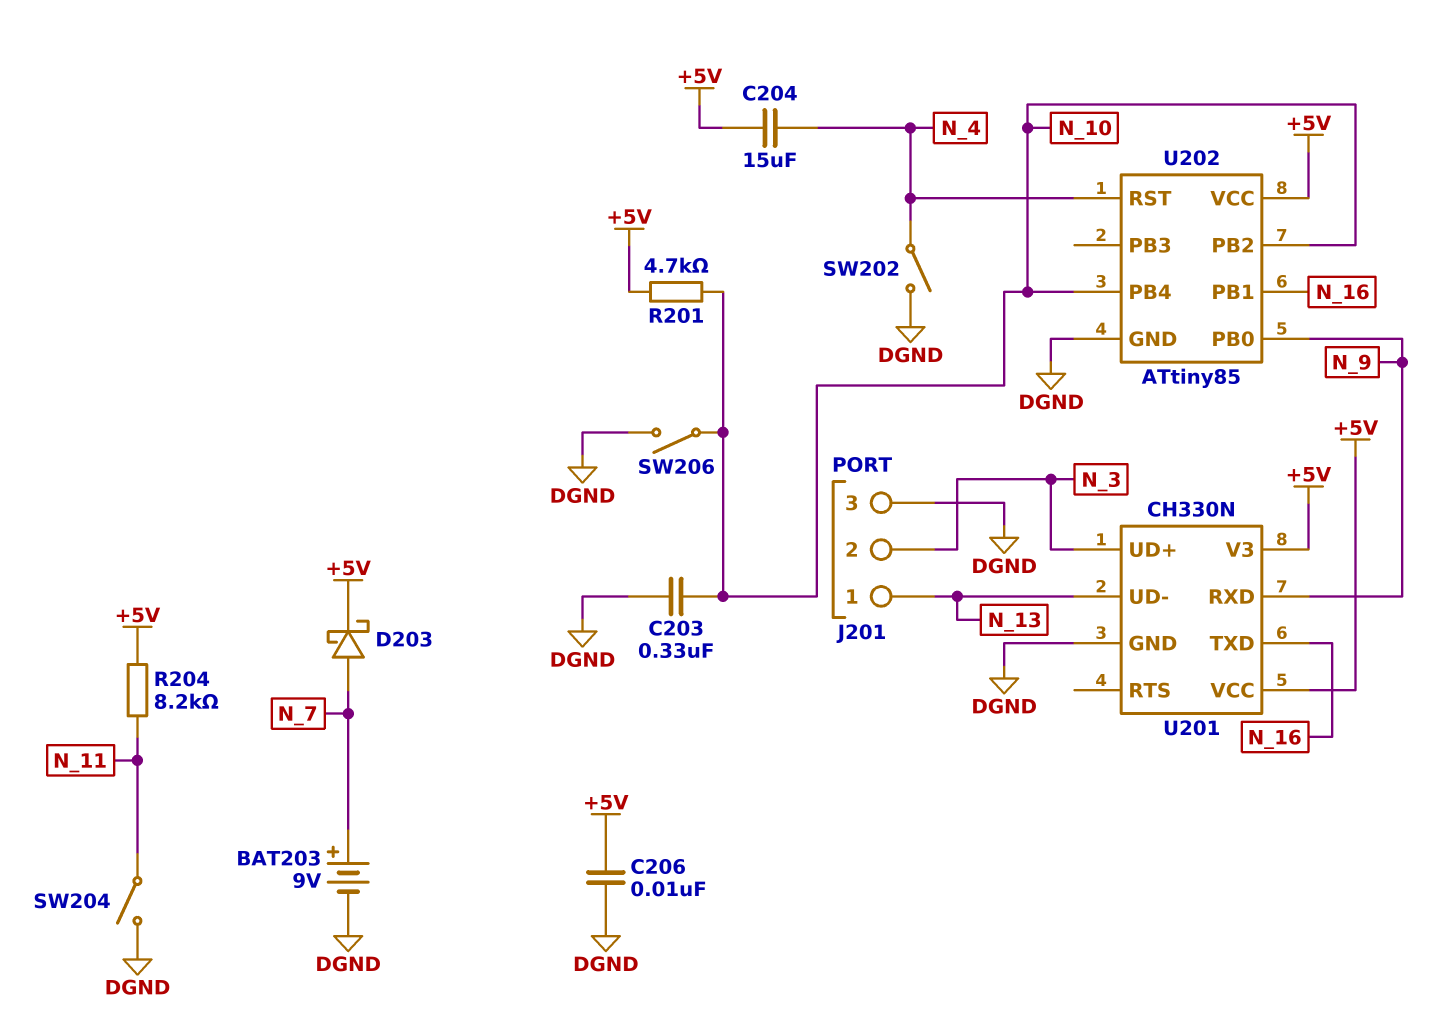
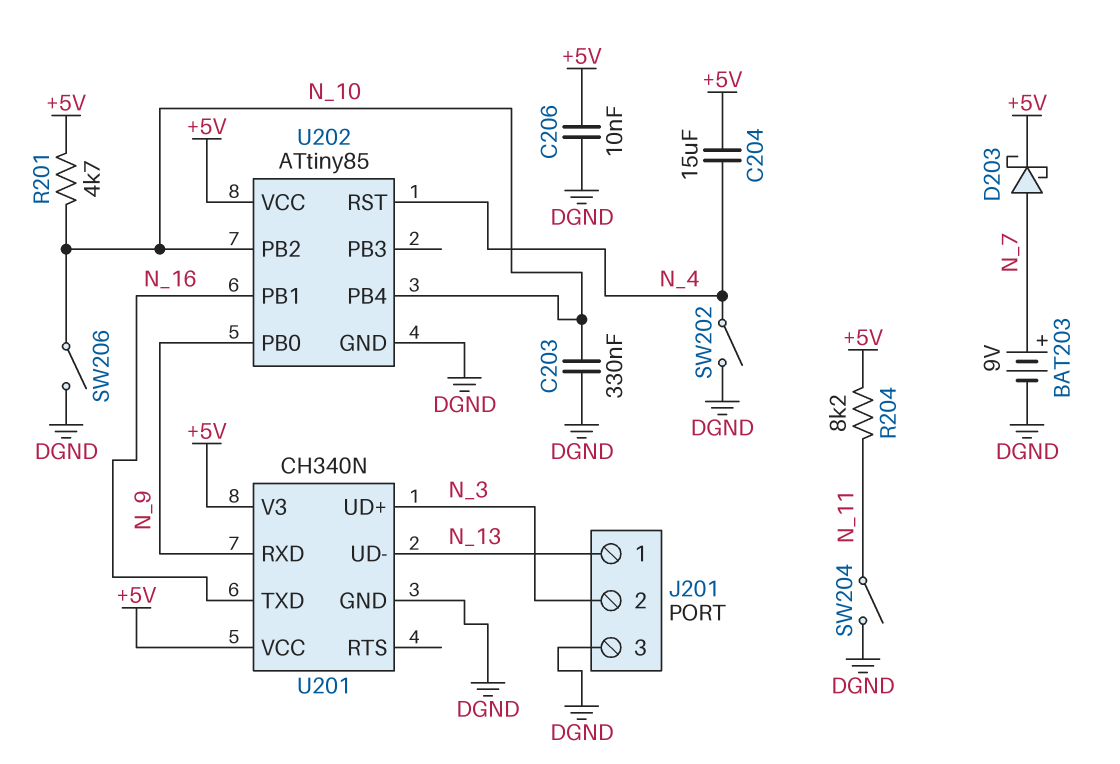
U201: CH330N -> CH340N

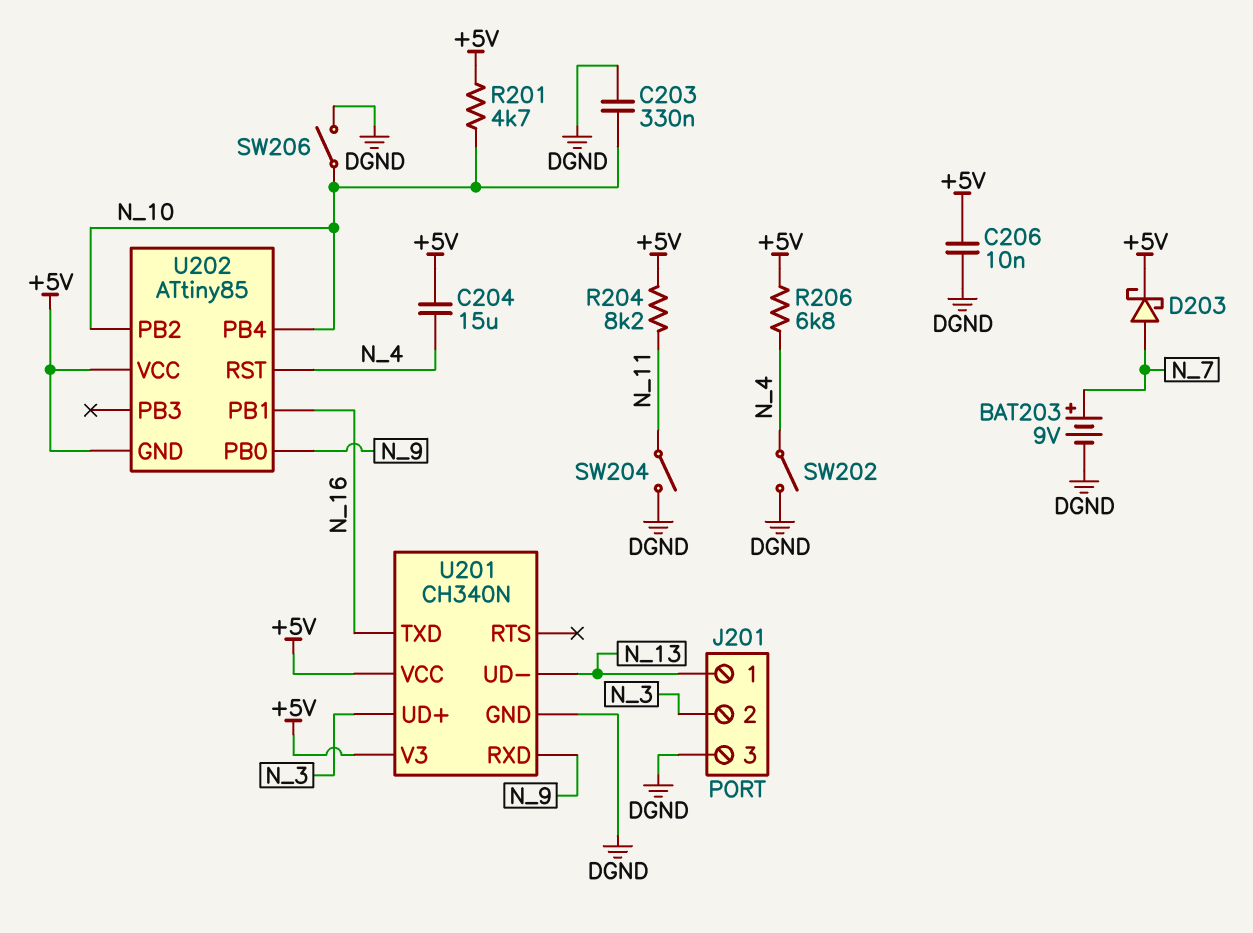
R206: none -> 6.8k (+5V, N_4)
U202 pin GND: DGND -> +5V

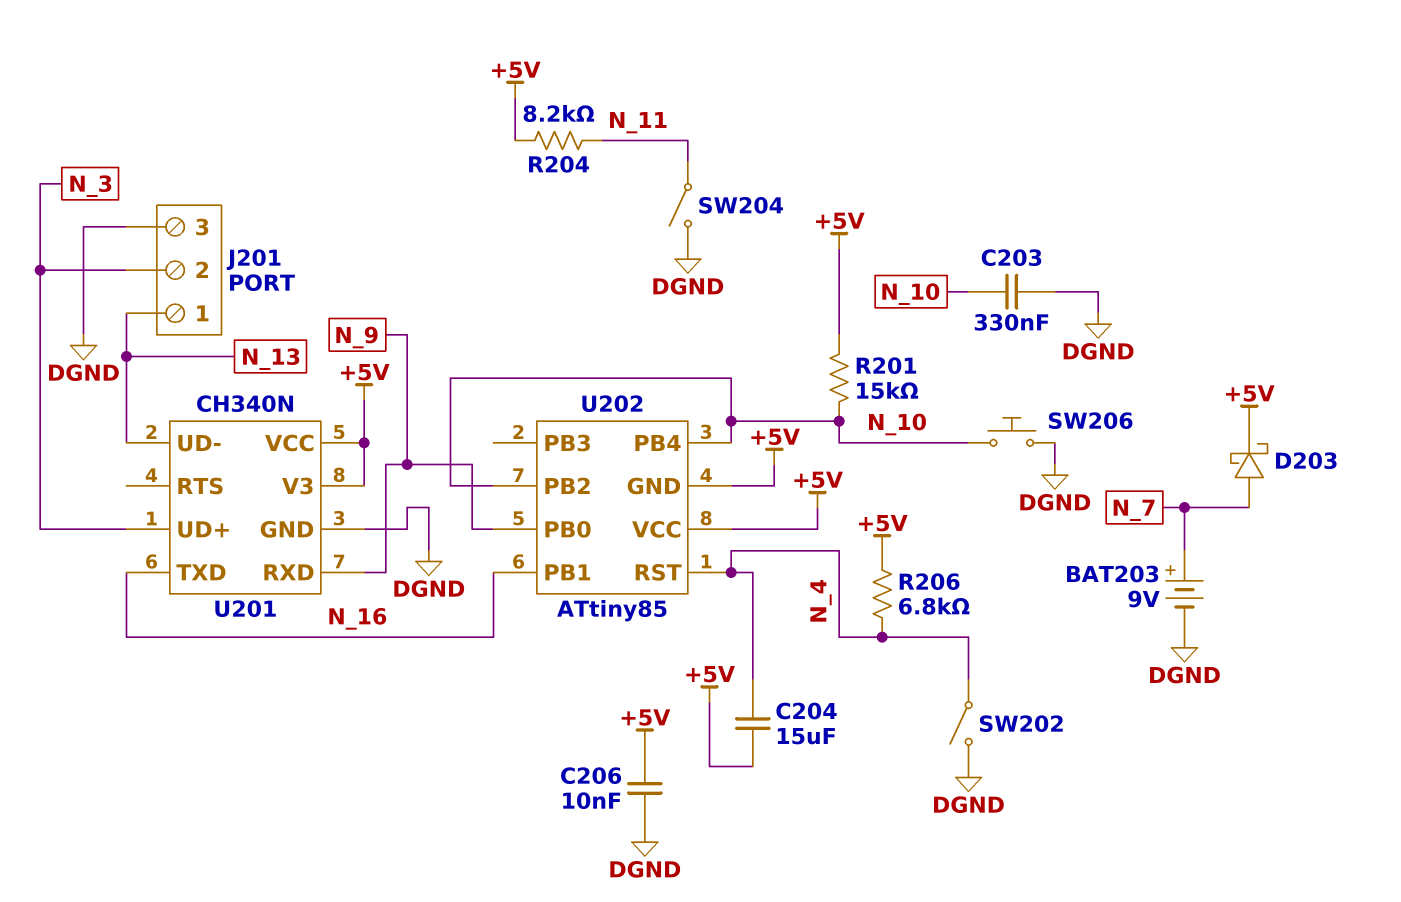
R201: 4.7k (+5V, N_10) -> 15k (+5V, N_10)
SW206: switch (DGND, N_10) -> button (DGND, N_10)

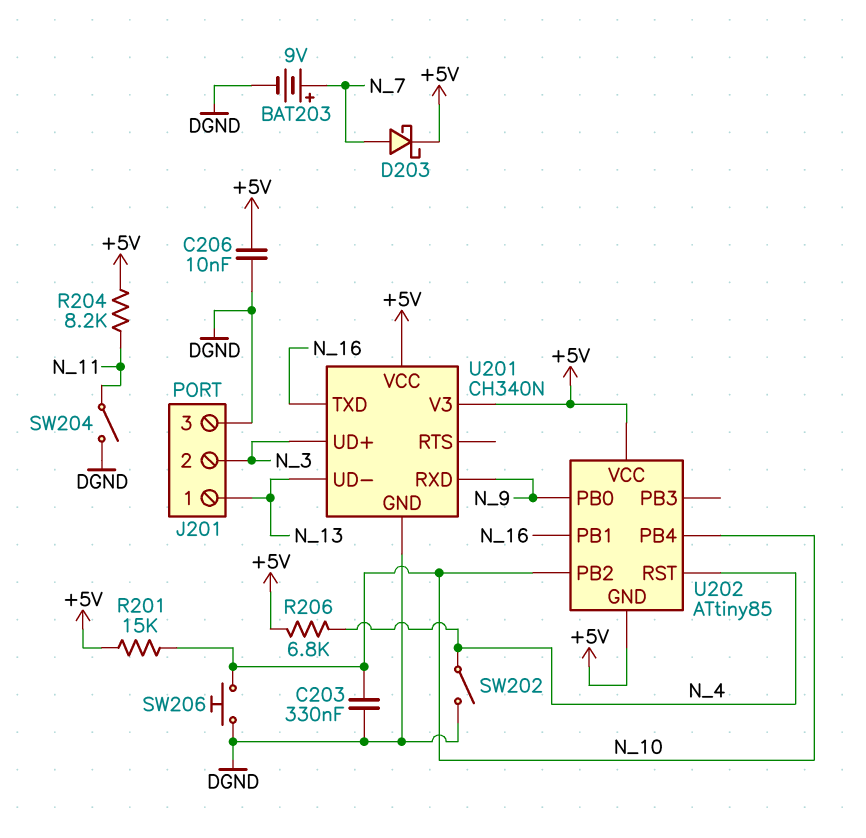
C204: 15uF (+5V, N_4) -> none

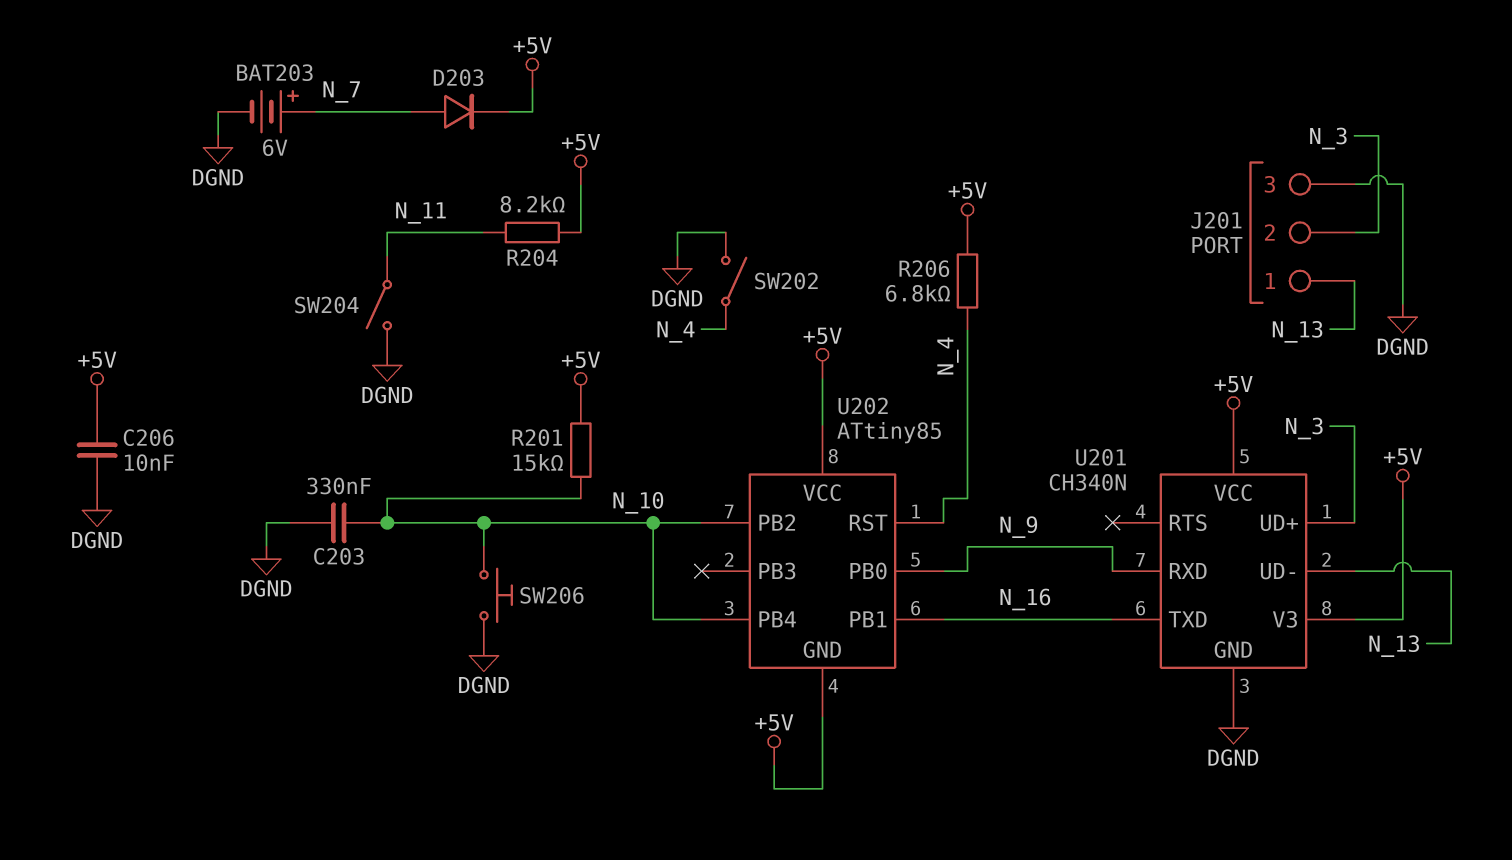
BAT203: 9V (plus N_7, minus DGND) -> 6V (plus N_7, minus DGND)
D203: schottky (A N_7, K +5V) -> diode (A N_7, K +5V)

